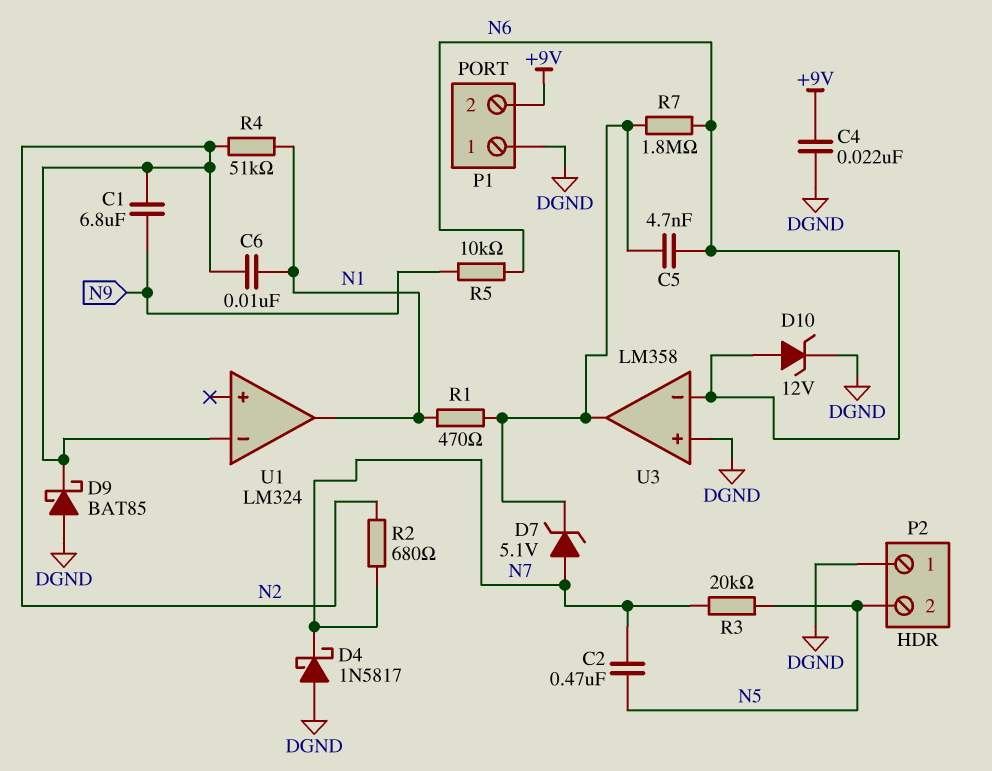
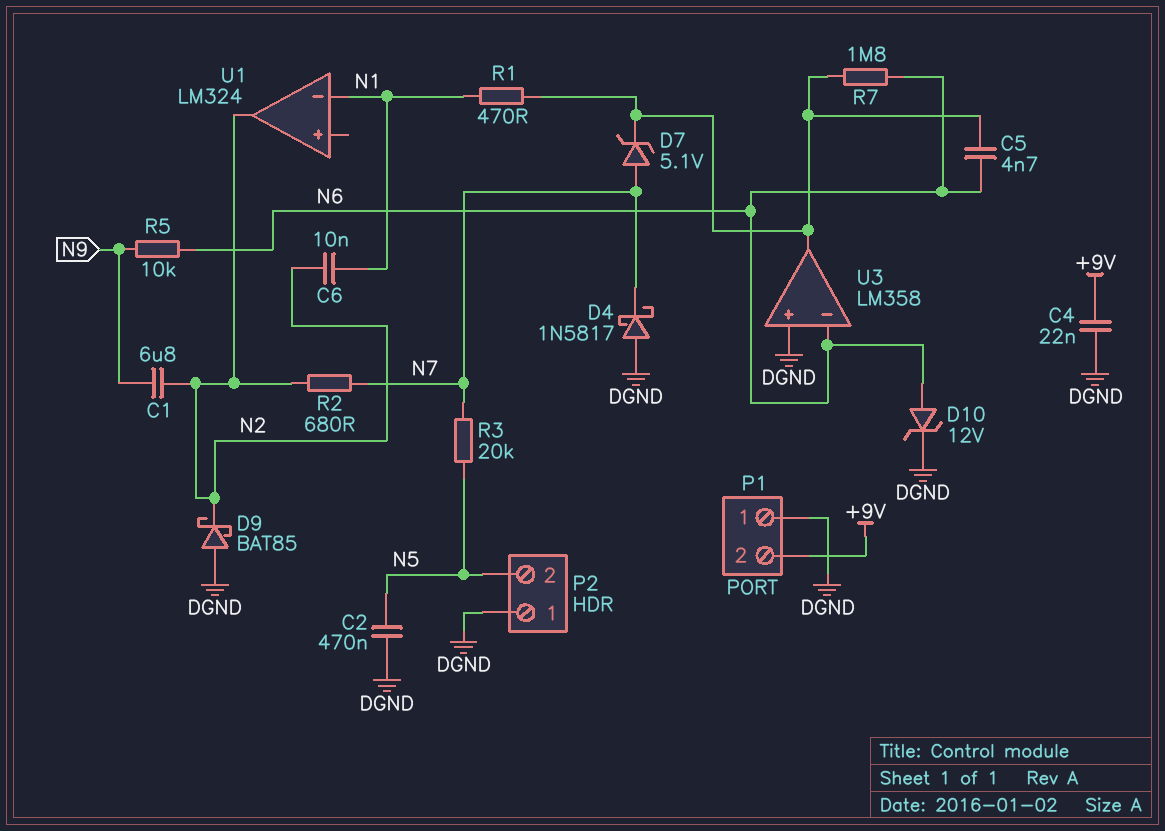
C2: 470nF (N5, N7) -> 470nF (DGND, N5)
R4: 51k (N1, N2) -> none
U1 pin in-: N2 -> N1
U1 pin out: N1 -> N2

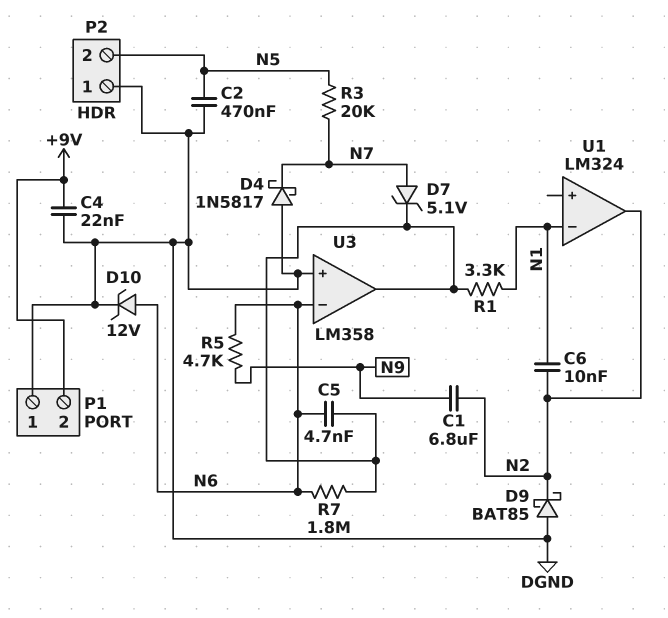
R1: 470 (N1, U3/out) -> 3.3k (N1, U3/out)
R2: 680 (N2, N7) -> none
R5: 10k (N6, N9) -> 4.7k (N6, N9)

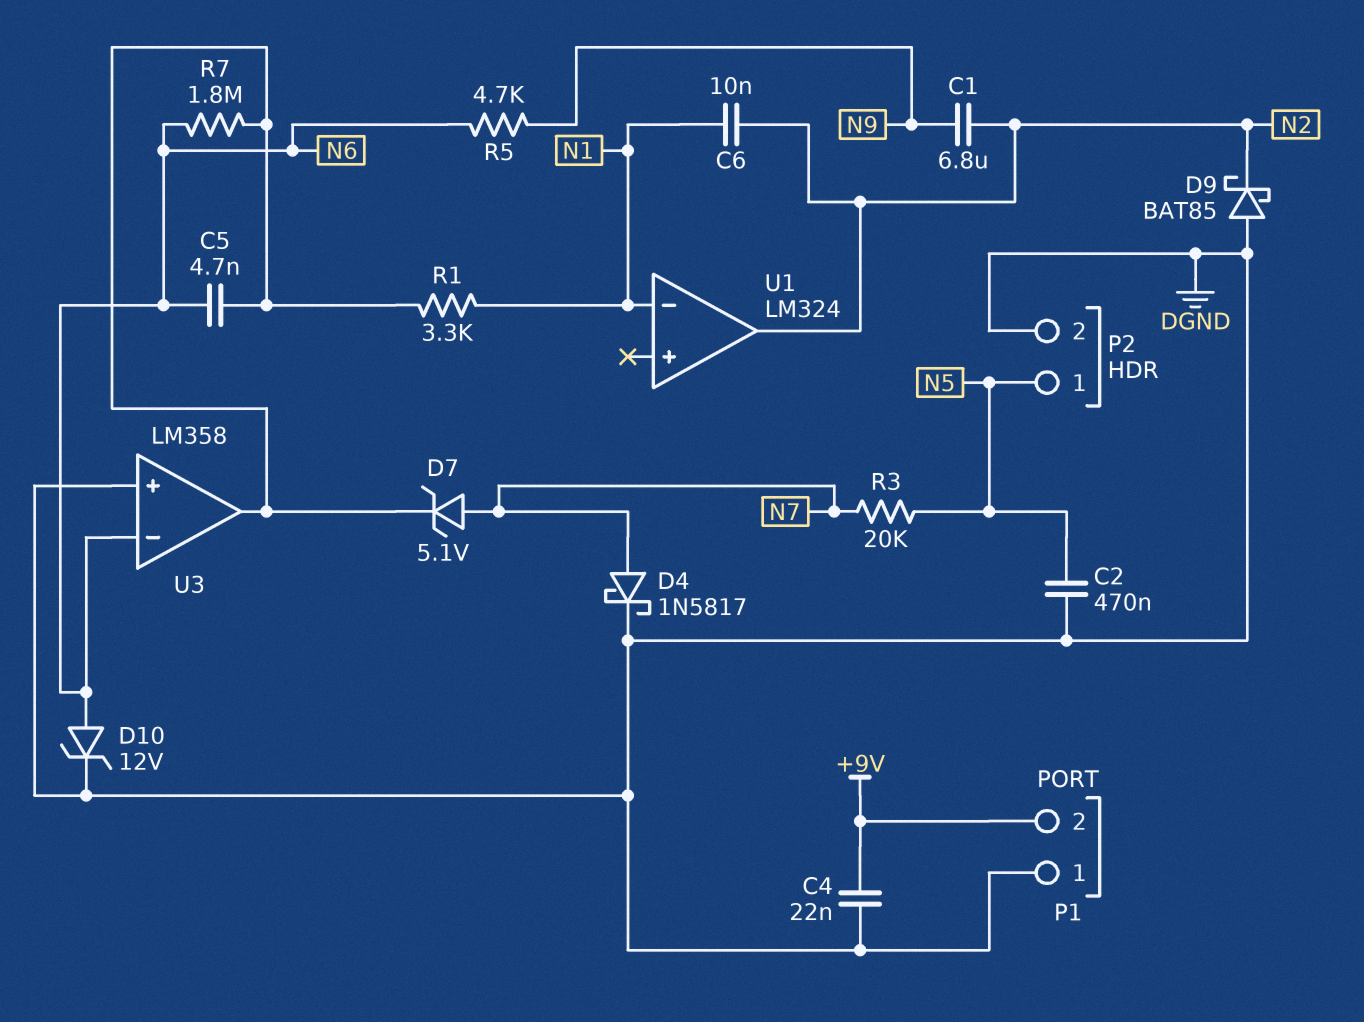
D4: schottky 1N5817 (A DGND, K N7) -> schottky 1N5817 (A N7, K DGND)
P2 pin 1: DGND -> N5
P2 pin 2: N5 -> DGND

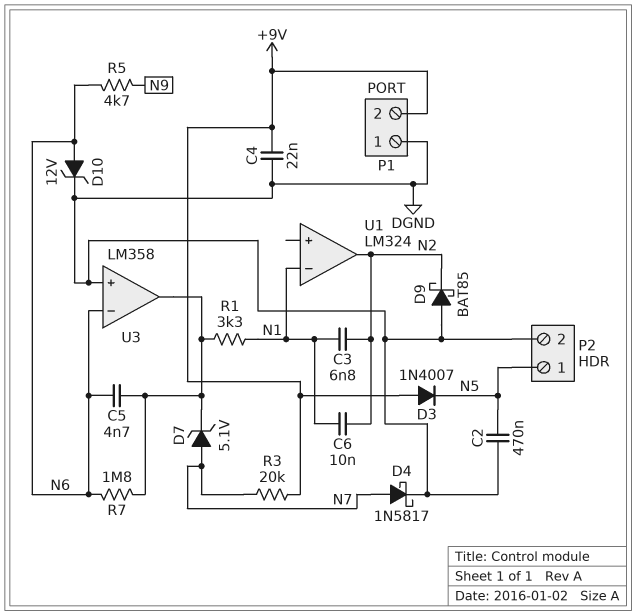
C1: 6.8uF (N2, N9) -> none
C3: none -> 6.8nF (N1, N2)
D3: none -> diode 1N4007 (A +9V, K N5)
R3: 20k (N5, N7) -> 20k (+9V, N7)

